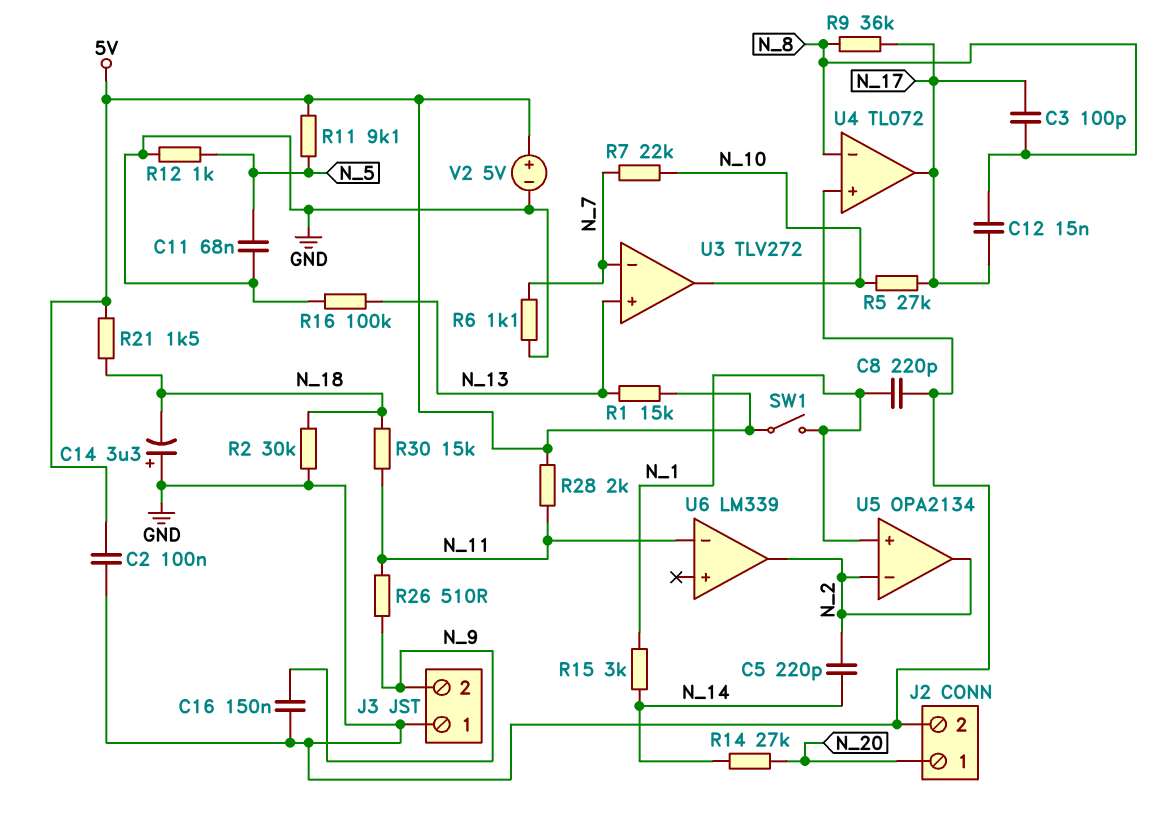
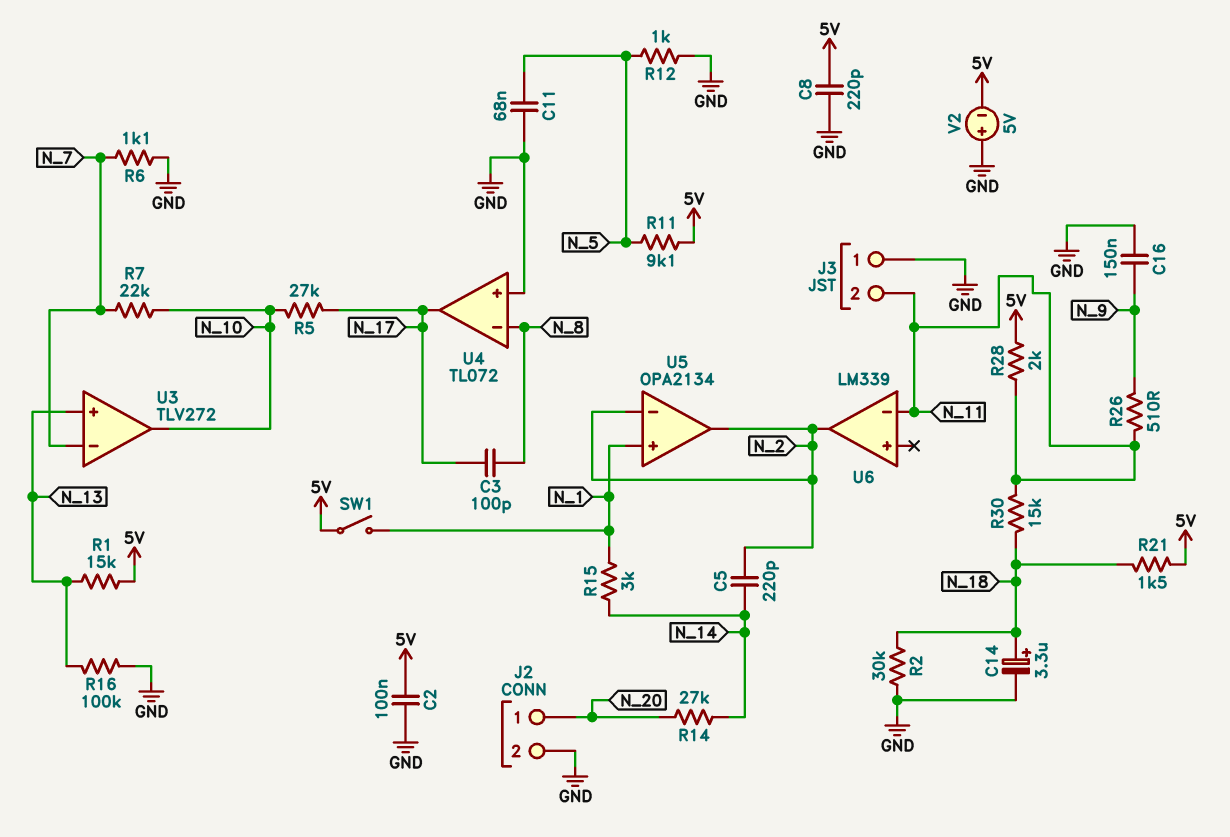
C8: 220pF (GND, N_1) -> 220pF (5V, GND)
C12: 15nF (N_8, N_17) -> none
C14: 3.3uF (plus GND, minus N_18) -> 3.3uF (plus N_18, minus GND)
J3 pin 2: N_9 -> N_11
R9: 36k (N_8, N_17) -> none
V2: 5V (plus 5V, minus GND) -> 5V (plus GND, minus 5V)

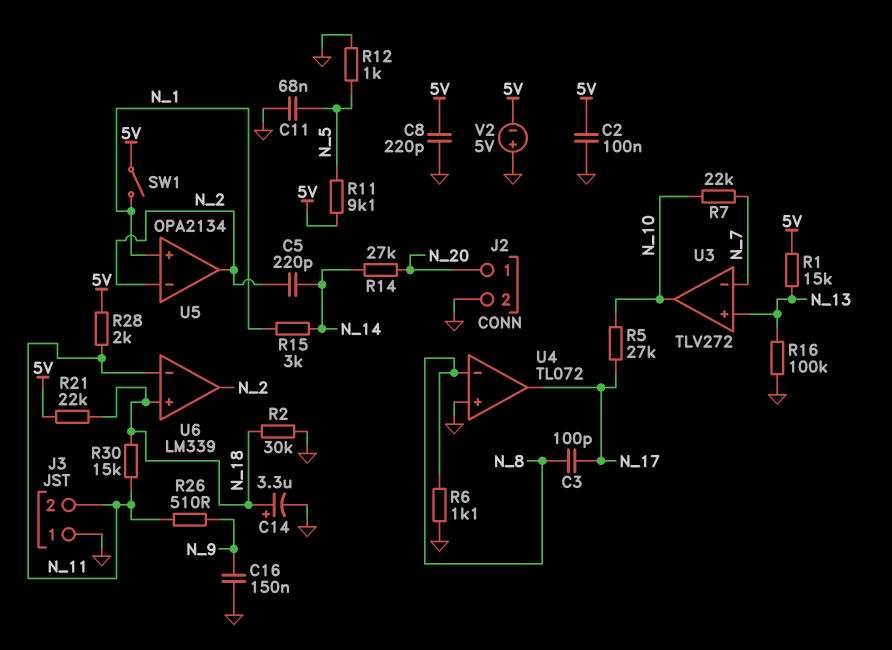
R6: 1.1k (GND, N_7) -> 1.1k (GND, N_8)
R21: 1.5k (5V, N_18) -> 22k (5V, N_18)
U6 pin in+: none -> N_18

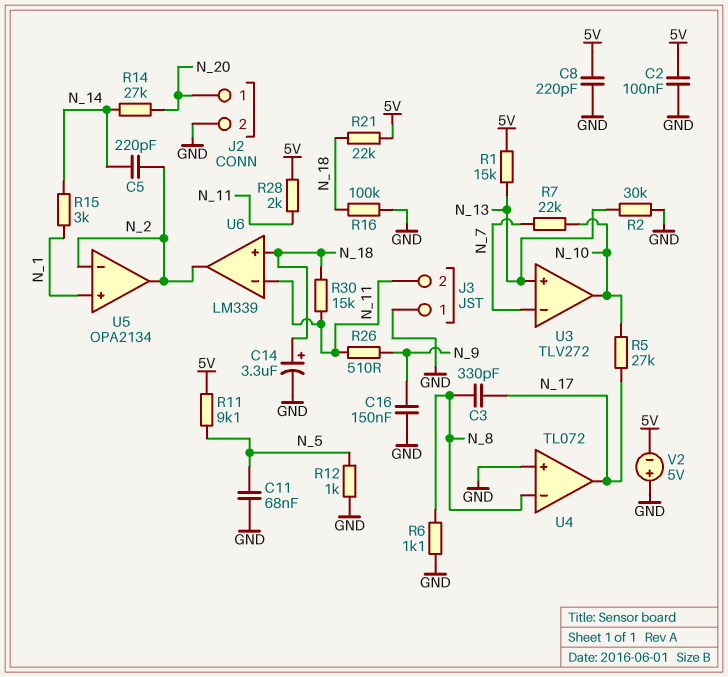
C3: 100pF (N_8, N_17) -> 330pF (N_8, N_17)
R2: 30k (GND, N_18) -> 30k (GND, N_13)
R16: 100k (GND, N_13) -> 100k (GND, N_18)
SW1: switch (5V, N_1) -> none

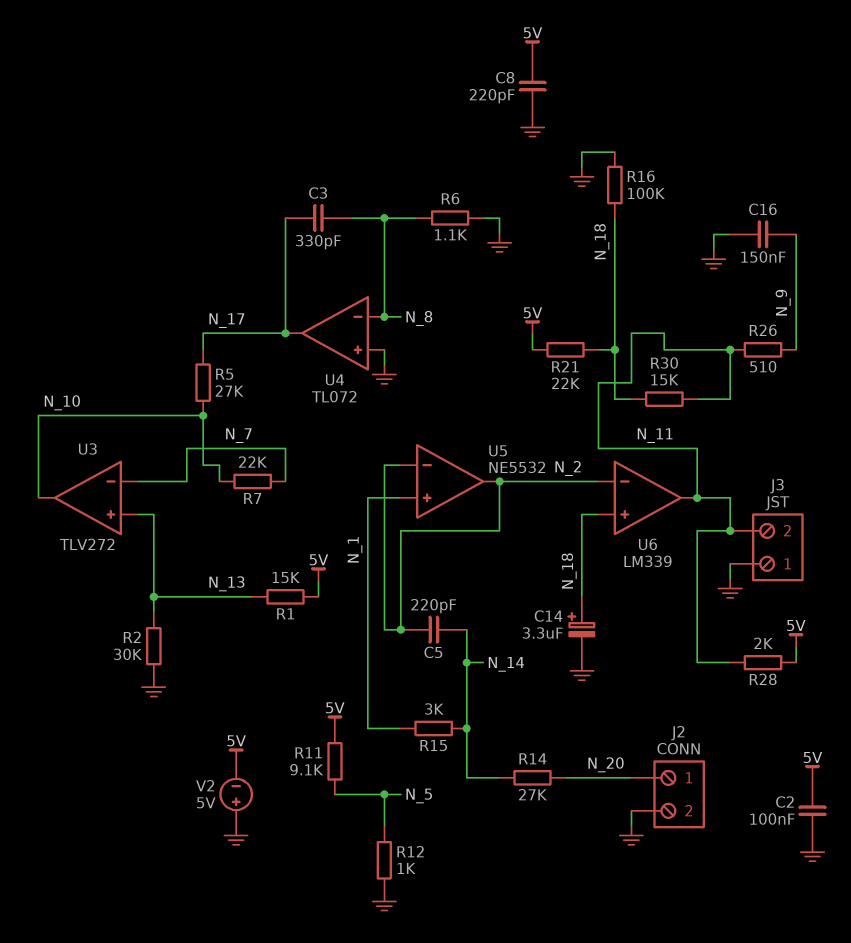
C11: 68nF (GND, N_5) -> none
U5: OPA2134 -> NE5532
U6 pin in-: N_11 -> N_2
U6 pin out: N_2 -> N_11

